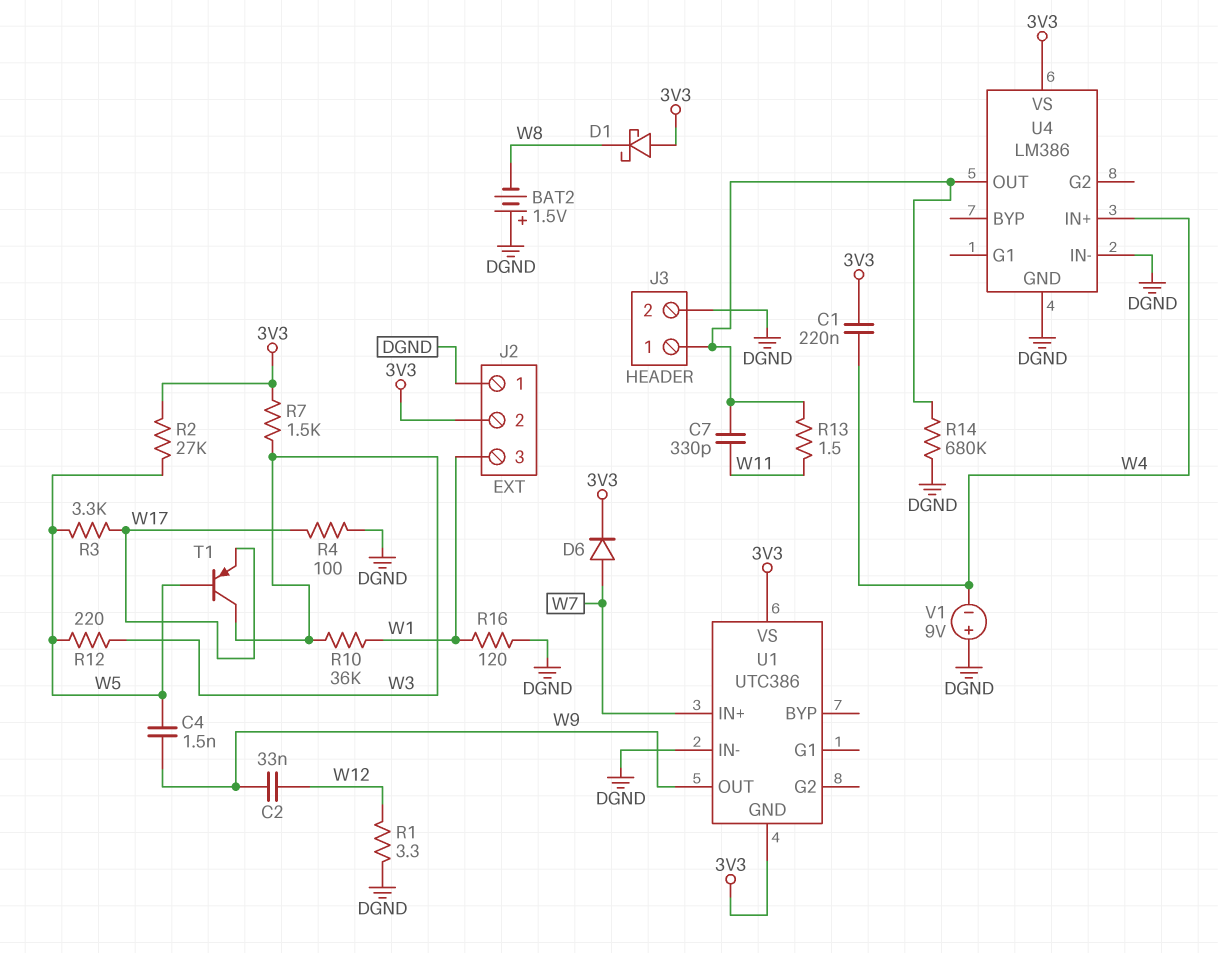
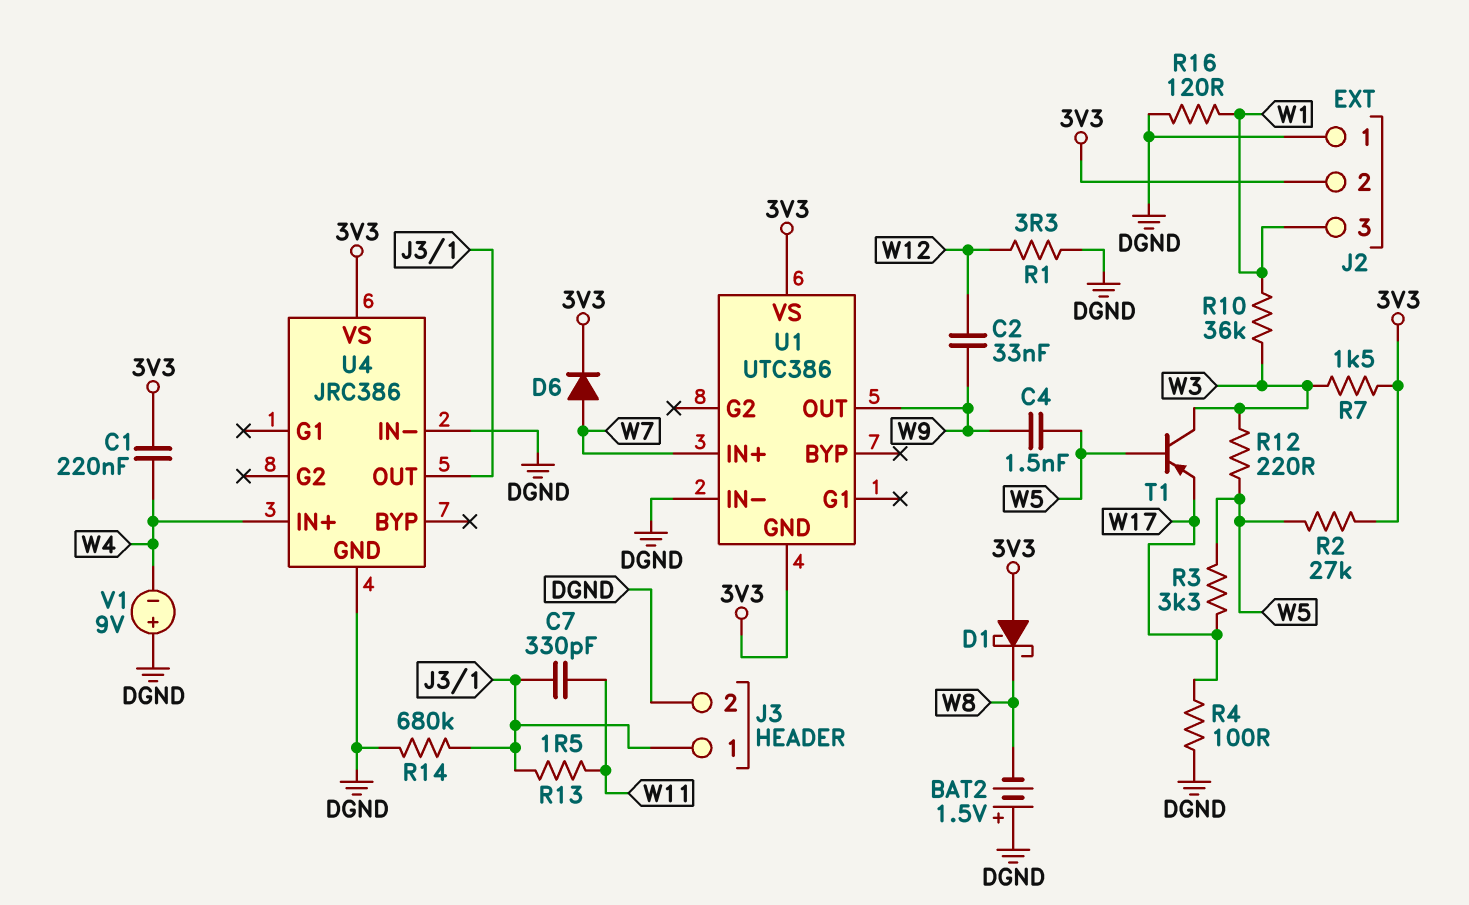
U4: LM386 -> JRC386

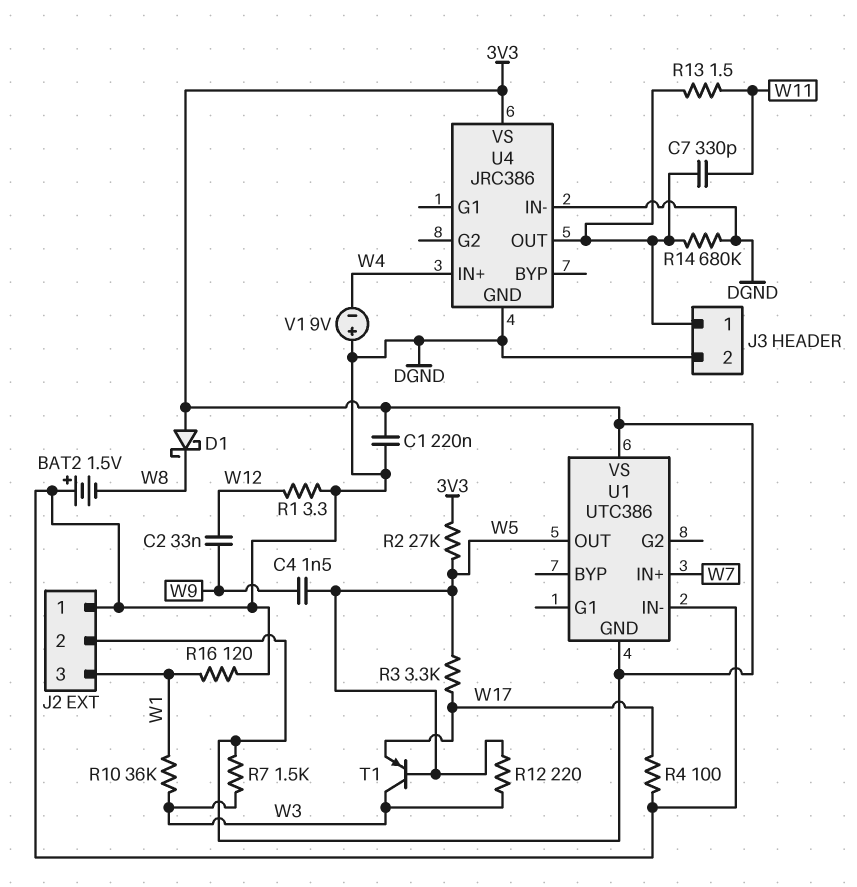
C1: 220nF (3V3, W4) -> 220nF (3V3, DGND)
D6: diode (A W7, K 3V3) -> none
U1 pin OUT: W9 -> W5

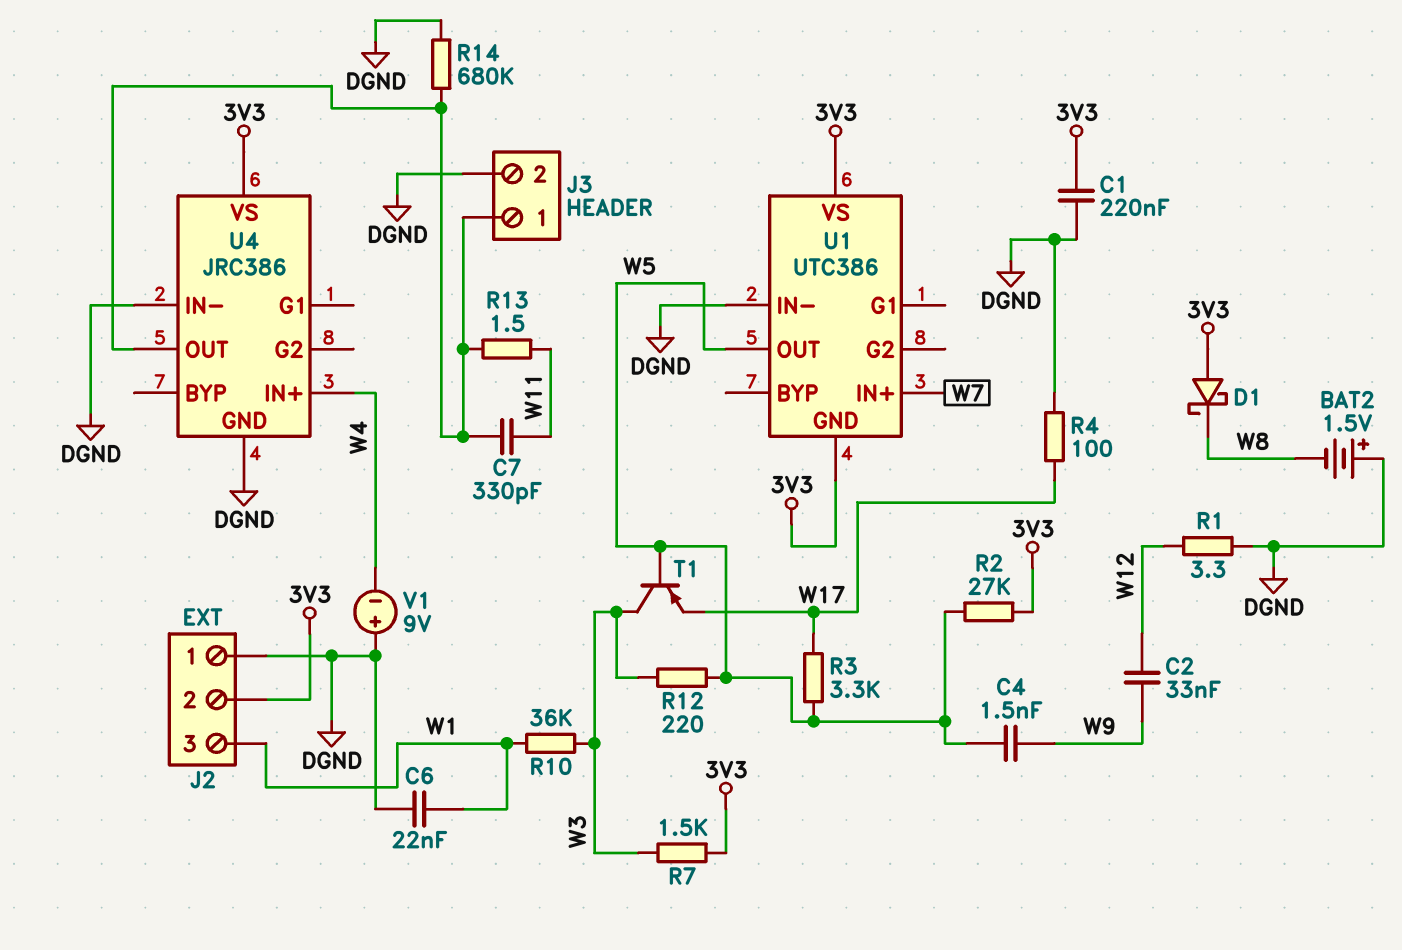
C6: none -> 22nF (DGND, W1)
R16: 120 (DGND, W1) -> none

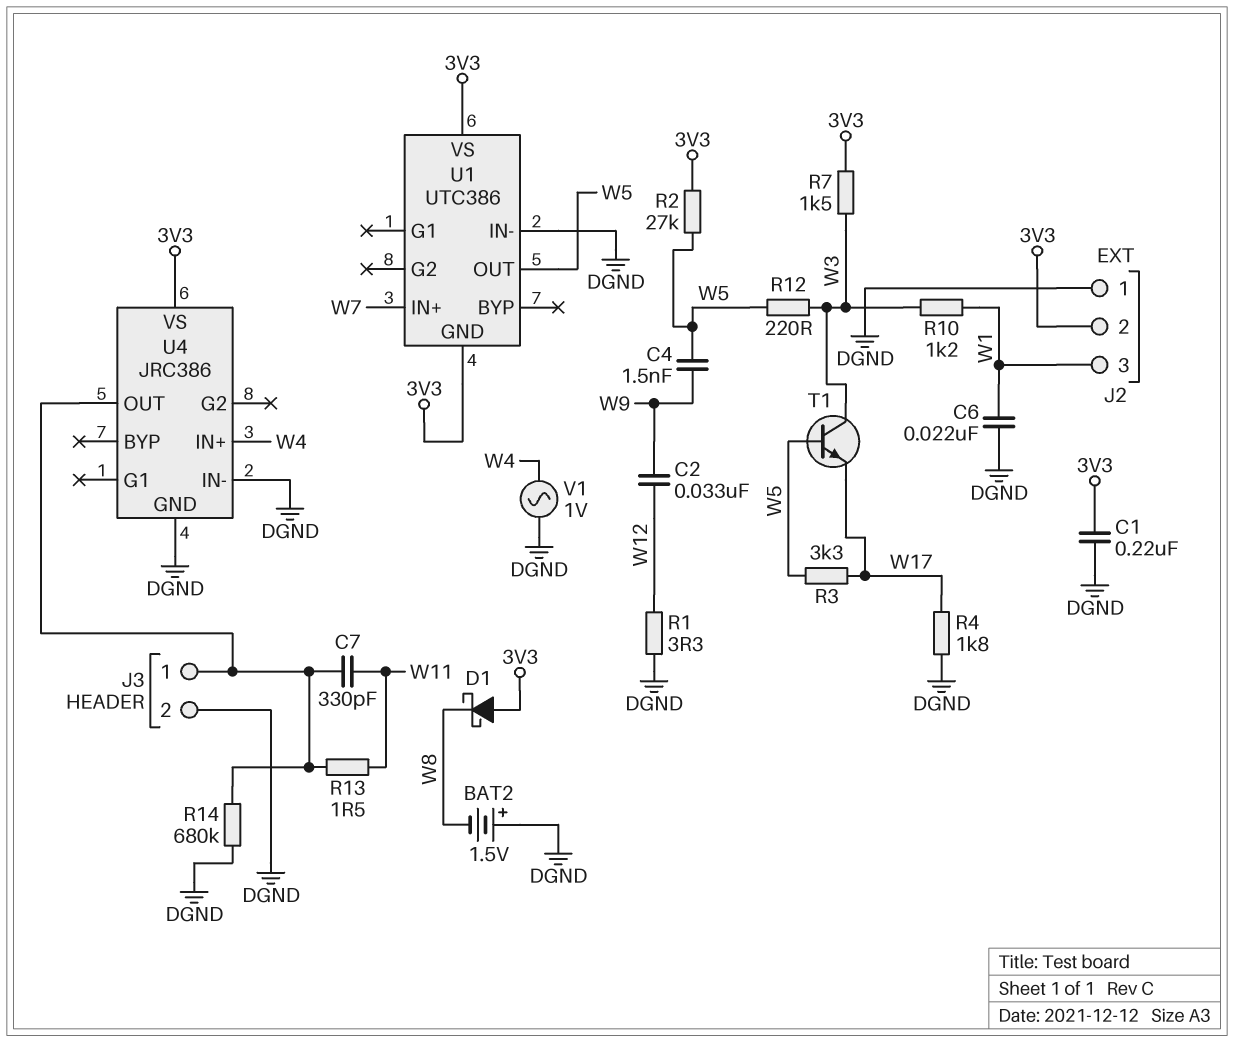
R4: 100 (DGND, W17) -> 1.8k (DGND, W17)
R10: 36k (W1, W3) -> 1.2k (W1, W3)
T1: PNP (B W5, C W3, E W17) -> NPN (B W5, C W3, E W17)
V1: 9V (plus DGND, minus W4) -> AC 1V (DGND, W4)

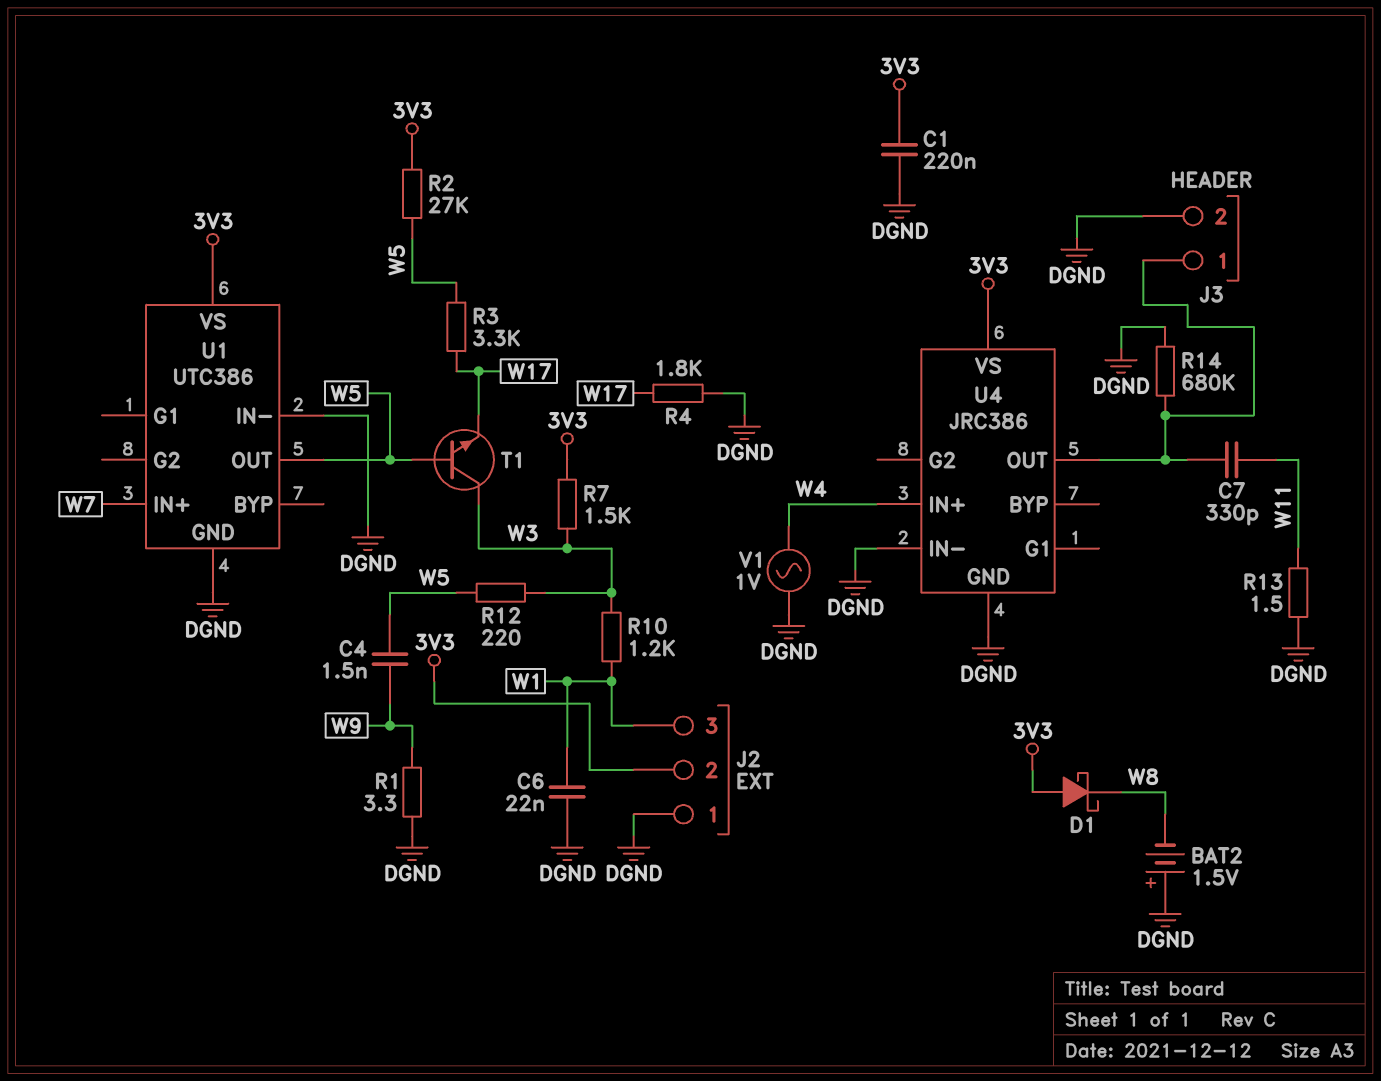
C2: 33nF (W9, W12) -> none
R1: 3.3 (DGND, W12) -> 3.3 (DGND, W9)
R13: 1.5 (J3/1, W11) -> 1.5 (DGND, W11)
U1 pin GND: 3V3 -> DGND

